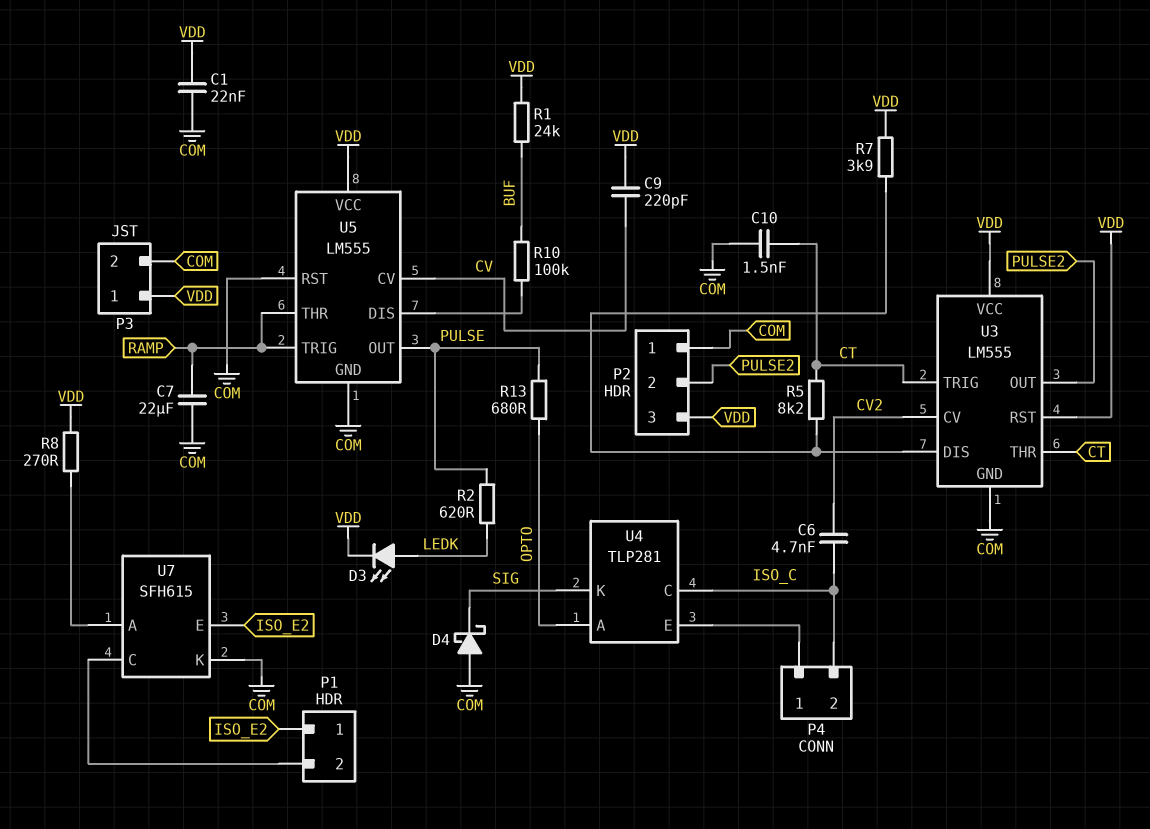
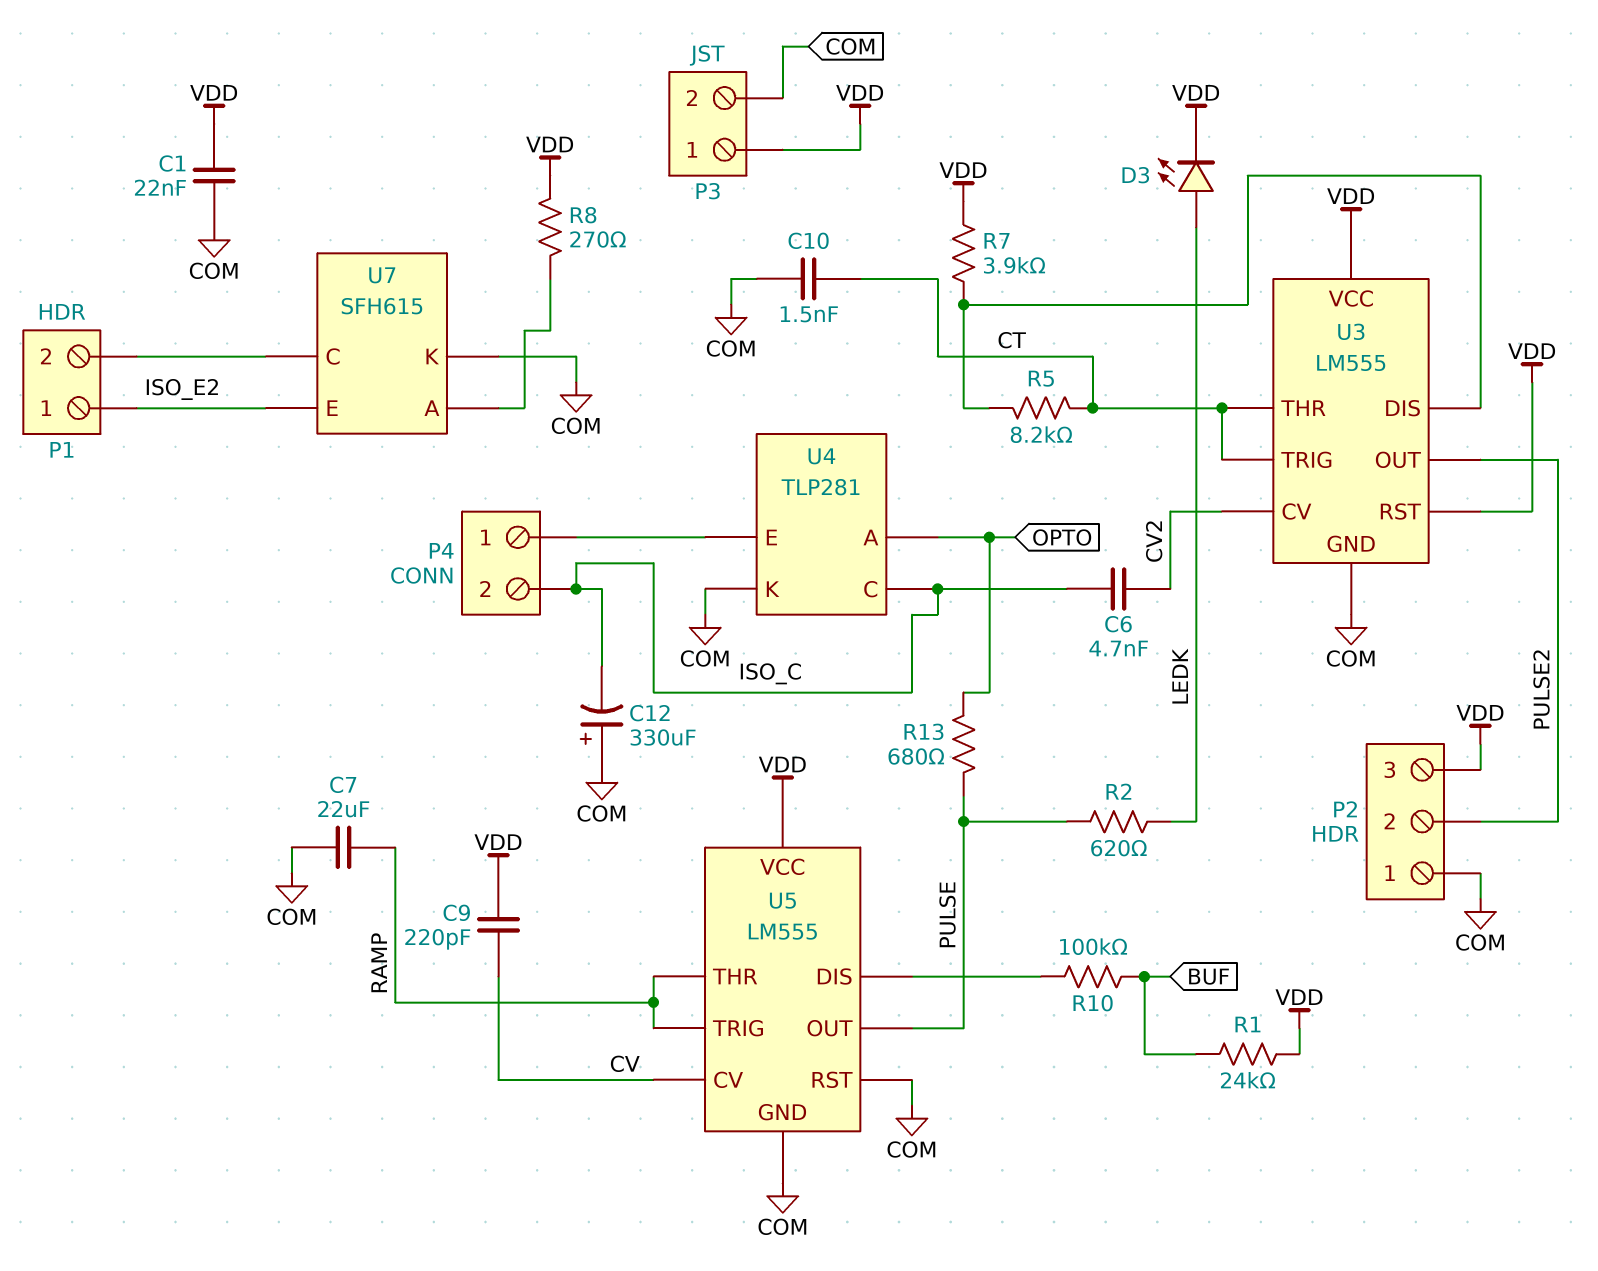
C12: none -> 330uF (plus COM, minus ISO_C)
D4: schottky (A COM, K SIG) -> none
U4 pin K: SIG -> COM

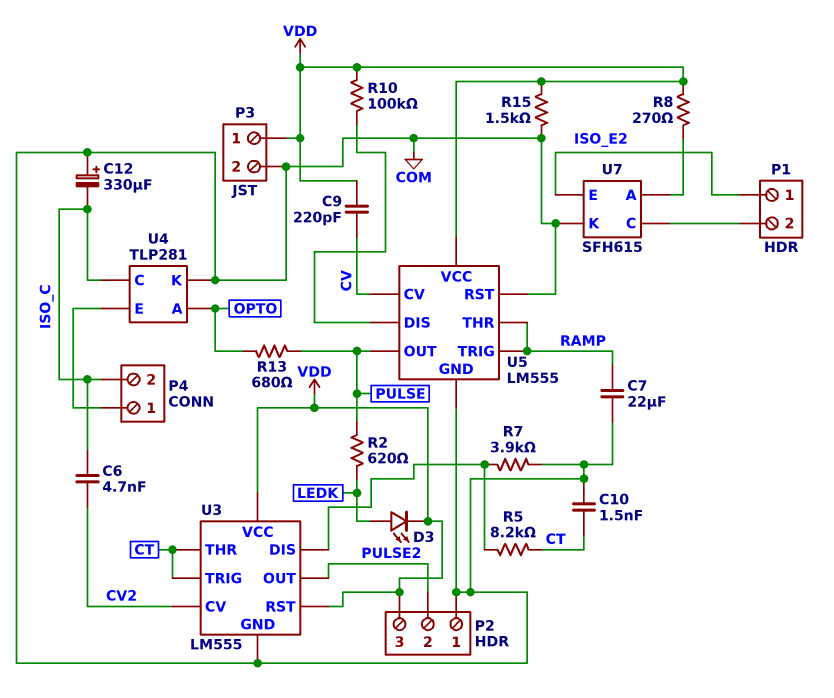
C1: 22nF (COM, VDD) -> none
R1: 24k (BUF, VDD) -> none
R7: 3.9k (U3/DIS, VDD) -> 3.9k (COM, U3/DIS)
R10: 100k (BUF, U5/DIS) -> 100k (U5/DIS, VDD)
R15: none -> 1.5k (COM, VDD)

